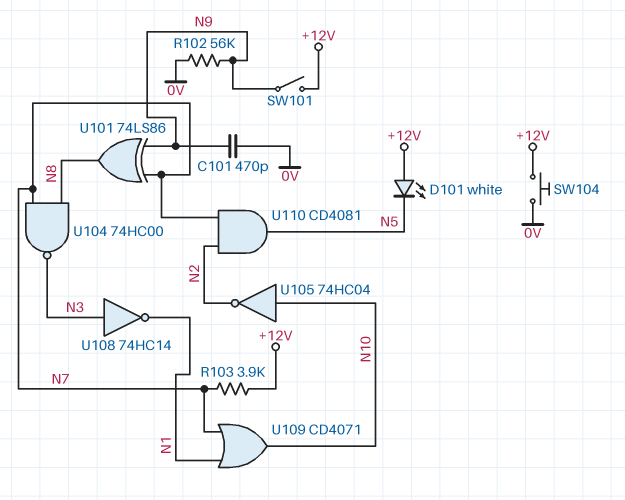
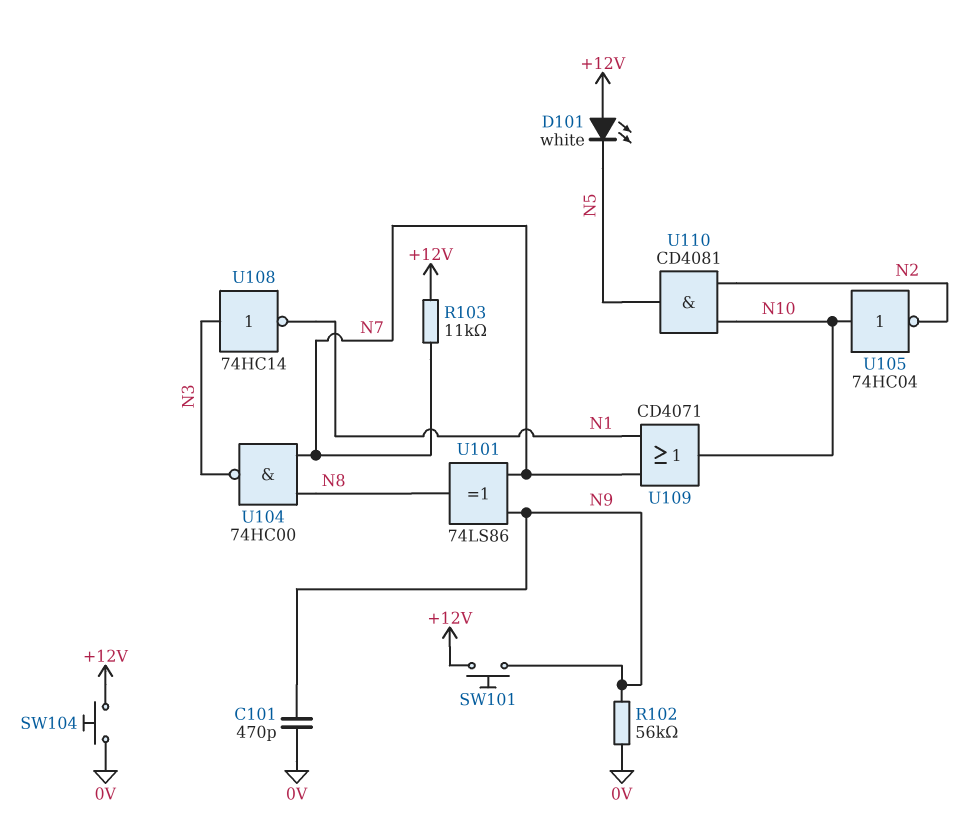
R103: 3.9k (+12V, N7) -> 11k (+12V, N7)
SW101: switch (+12V, N9) -> button (+12V, N9)
U110: AND CD4081 (in N2, in N7, out N5) -> AND CD4081 (in N2, in N10, out N5)

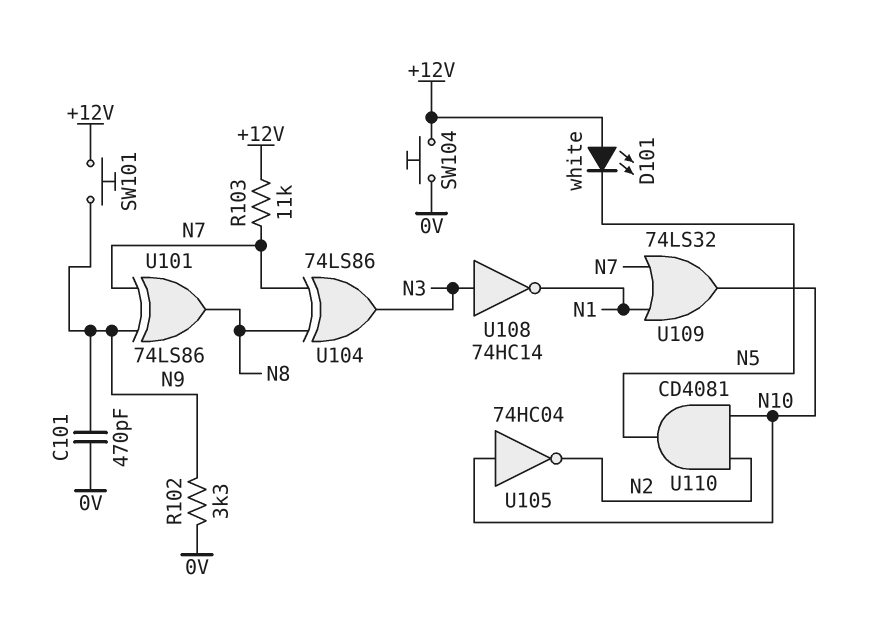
R102: 56k (0V, N9) -> 3.3k (0V, N9)
U104: NAND 74HC00 (in N7, in N8, out N3) -> XOR 74LS86 (in N7, in N8, out N3)
U109: OR CD4071 (in N1, in N7, out N10) -> OR 74LS32 (in N1, in N7, out N10)

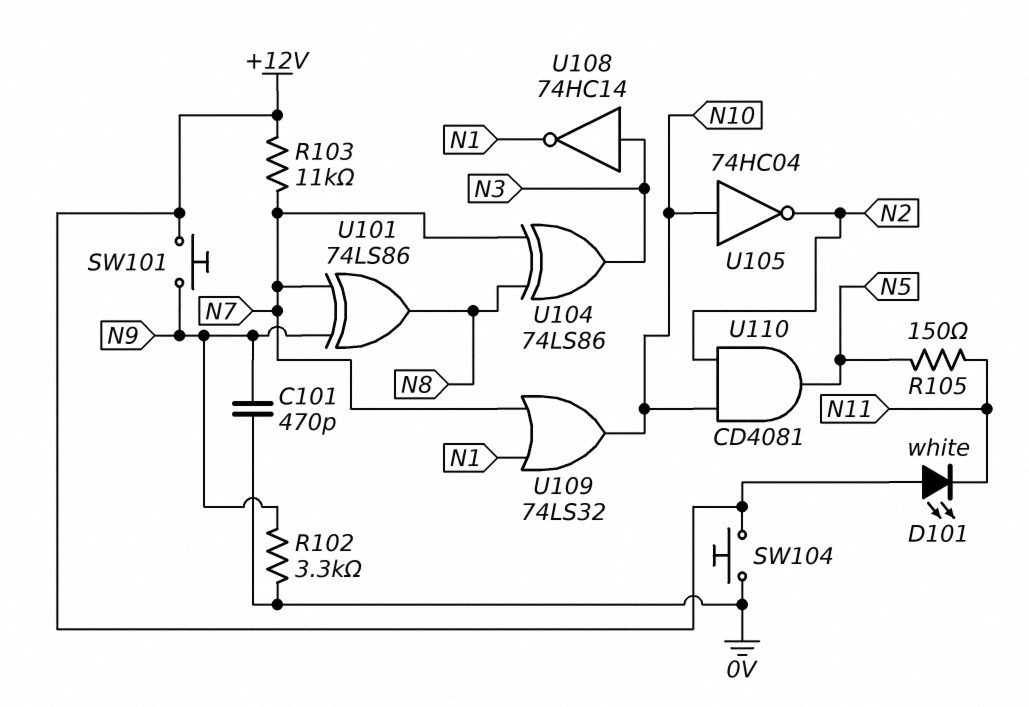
D101: LED white (A +12V, K N5) -> LED white (A +12V, K N11)
R105: none -> 150 (N5, N11)

